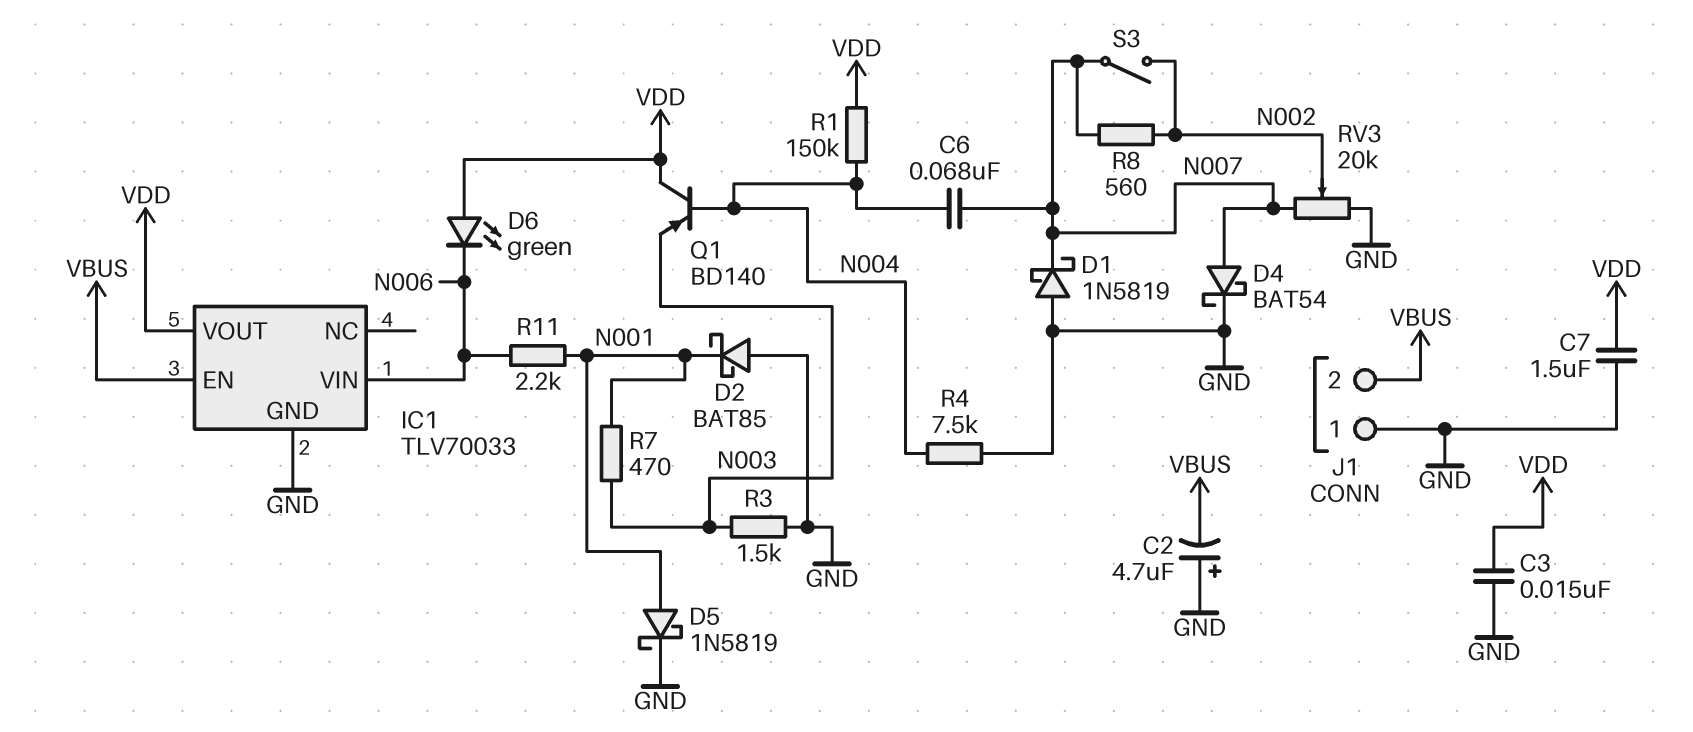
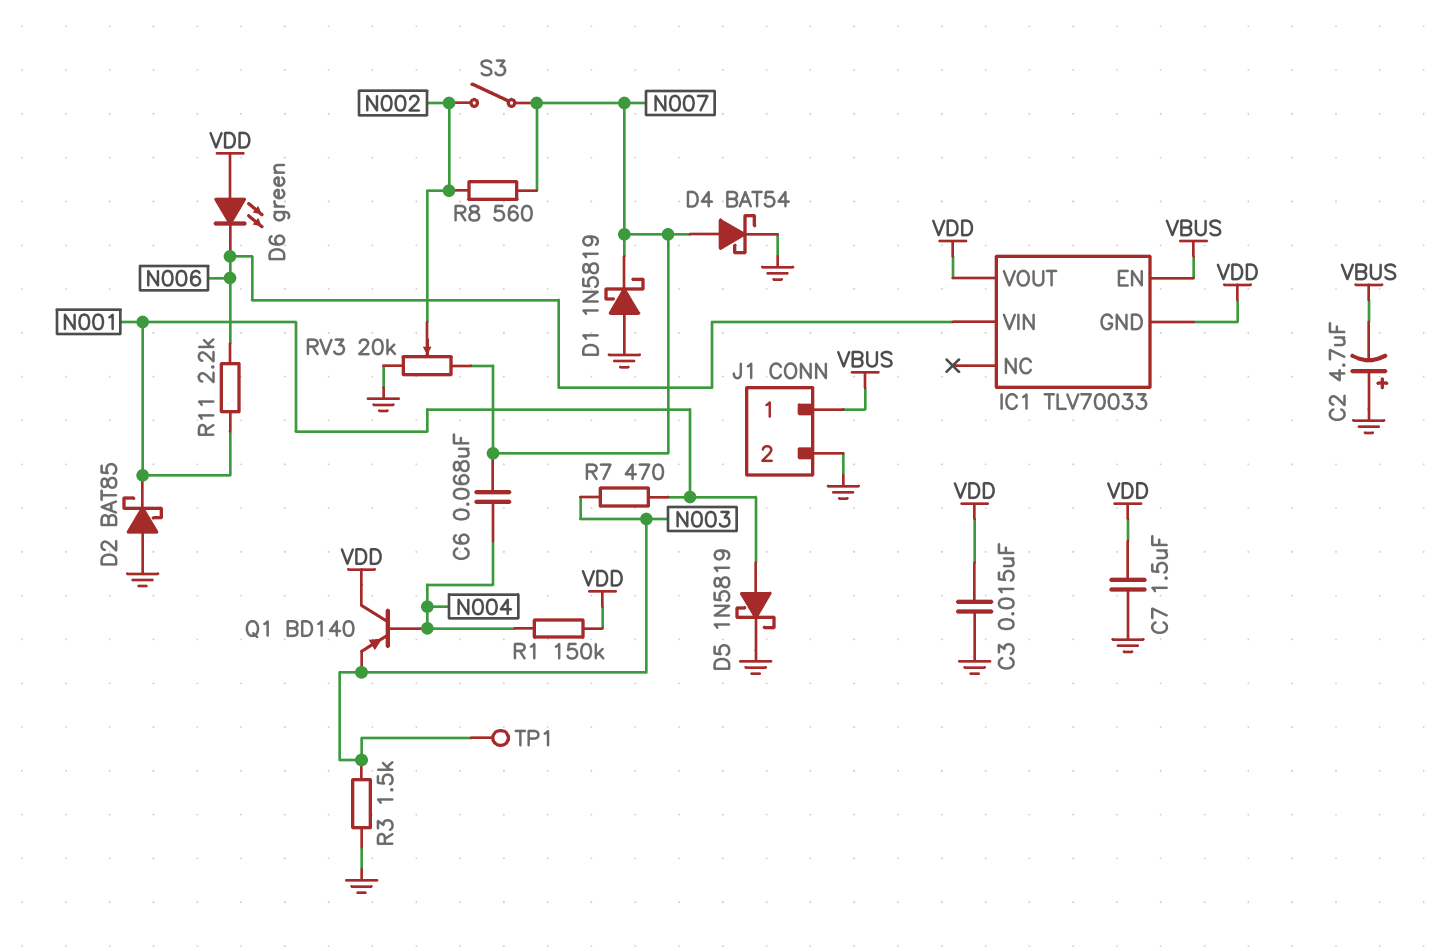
IC1 pin GND: GND -> VDD
J1 pin 1: GND -> VBUS
J1 pin 2: VBUS -> GND
R4: 7.5k (GND, N004) -> none
TP1: none -> test point (N003)

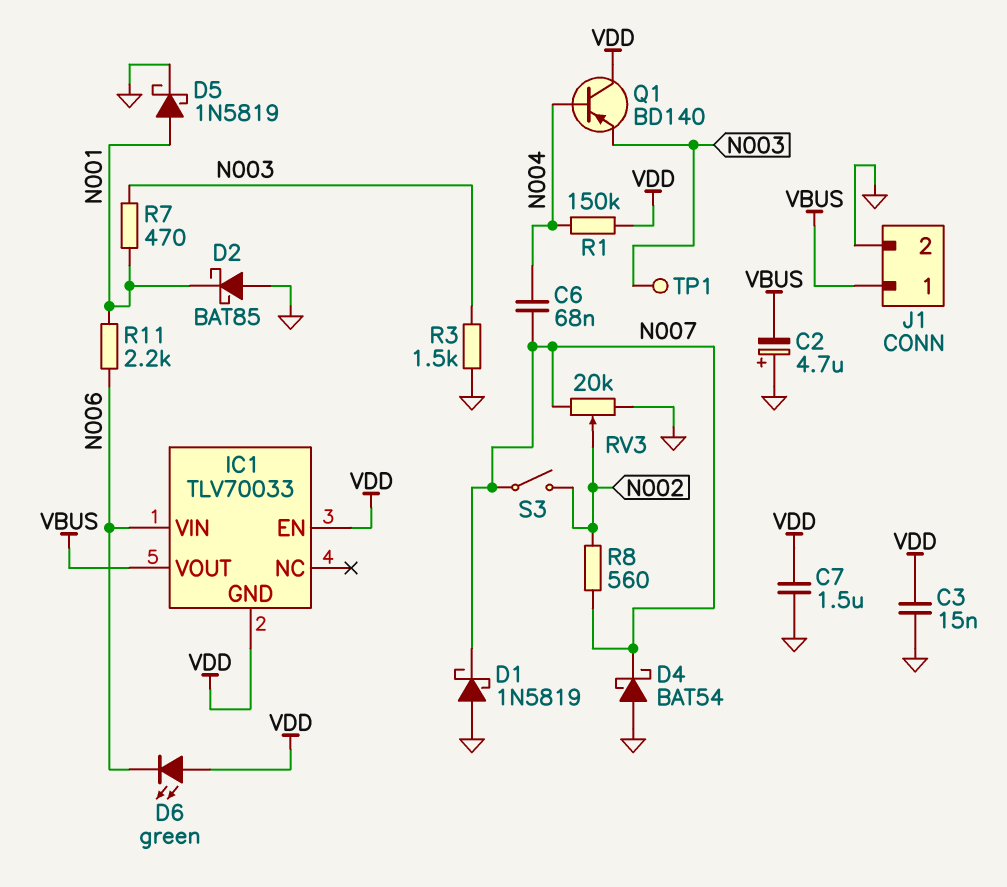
D4: schottky BAT54 (A N007, K GND) -> schottky BAT54 (A GND, K N007)
IC1 pin EN: VBUS -> VDD
IC1 pin VOUT: VDD -> VBUS

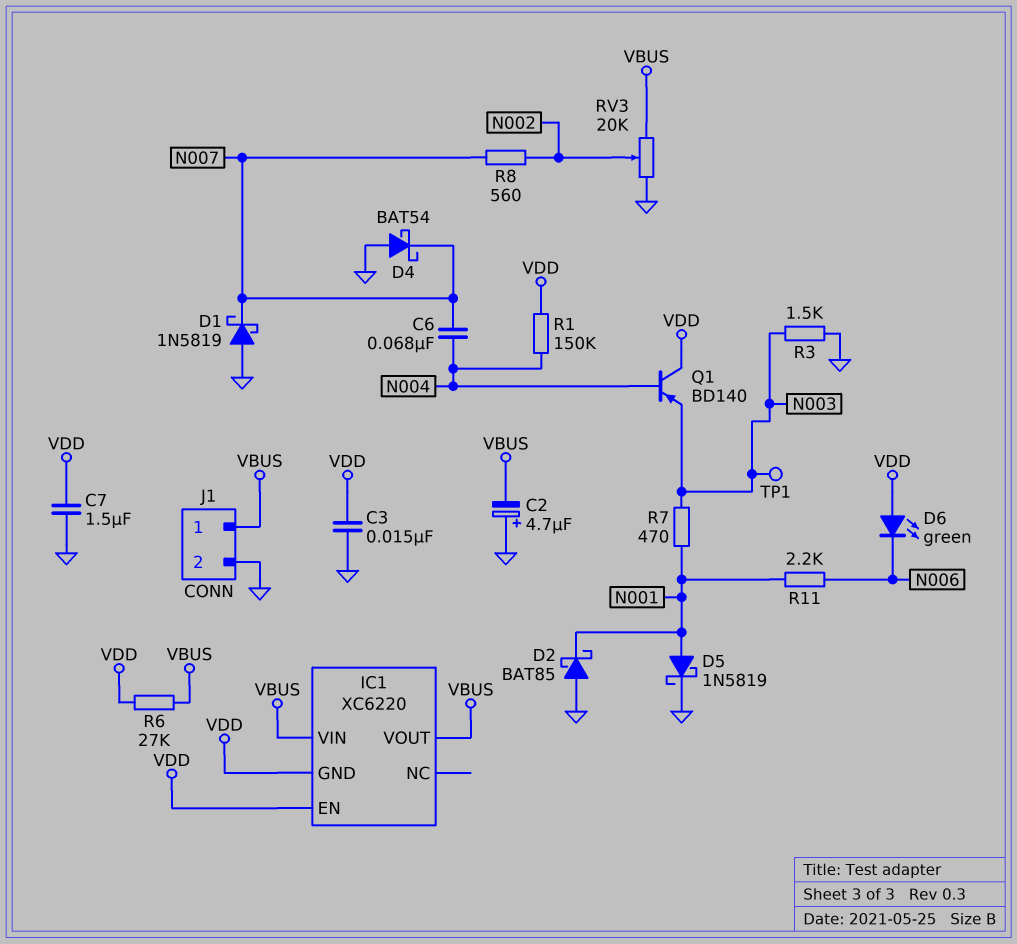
IC1: TLV70033 -> XC6220
IC1 pin VIN: N006 -> VBUS
R6: none -> 27k (VBUS, VDD)
RV3: 20k (GND, N007, wiper N002) -> 20k (GND, VBUS, wiper N002)
S3: switch (N002, N007) -> none

